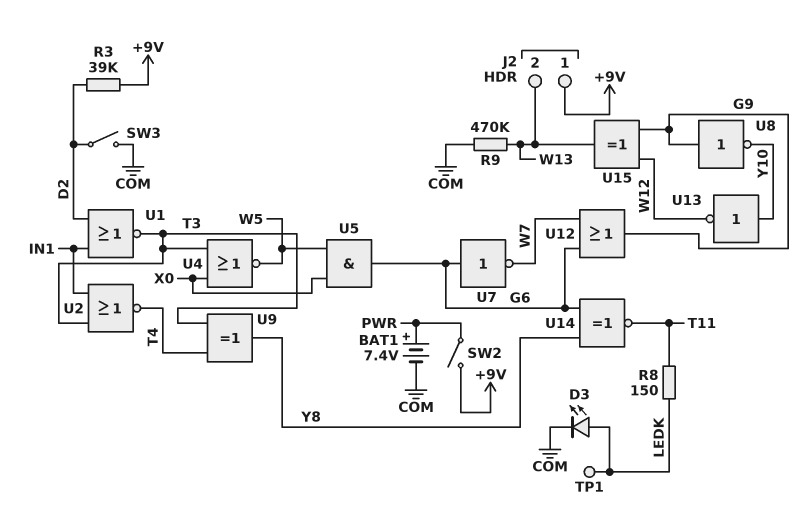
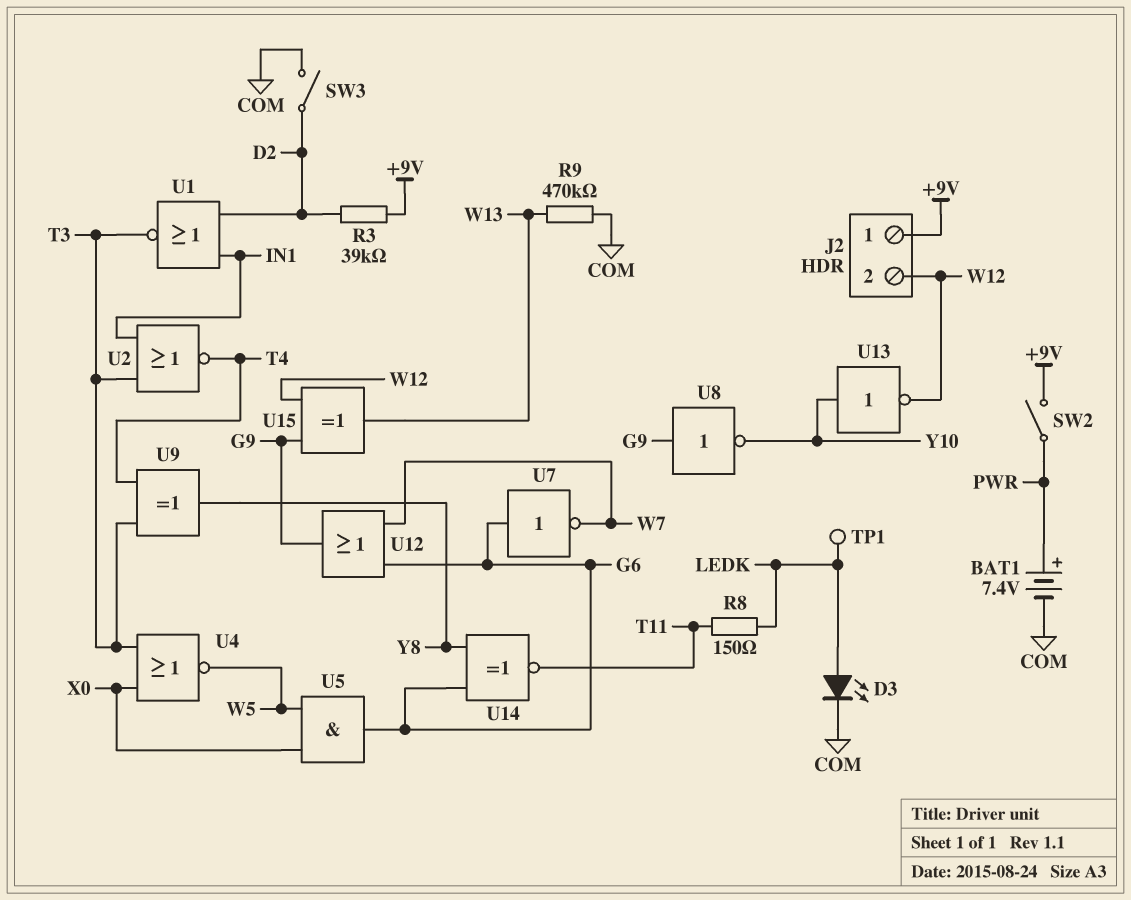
J2 pin 2: W13 -> W12

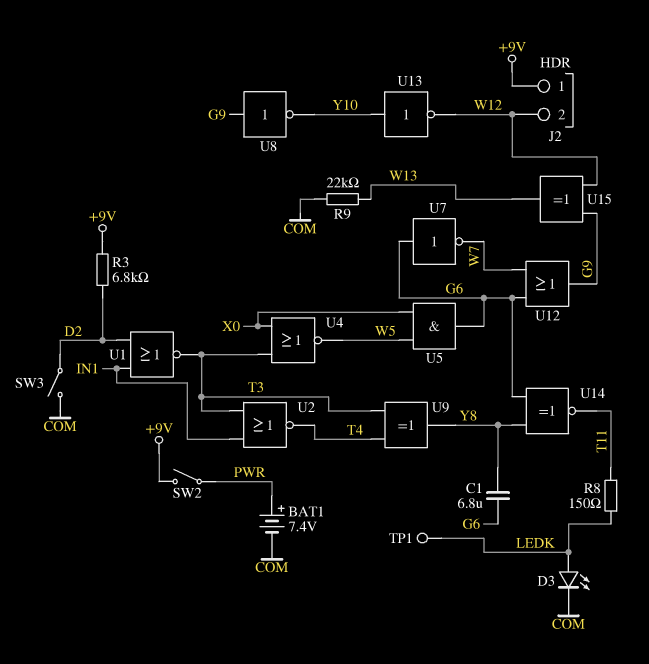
C1: none -> 6.8uF (G6, Y8)
R3: 39k (+9V, D2) -> 6.8k (+9V, D2)
R9: 470k (COM, W13) -> 22k (COM, W13)

